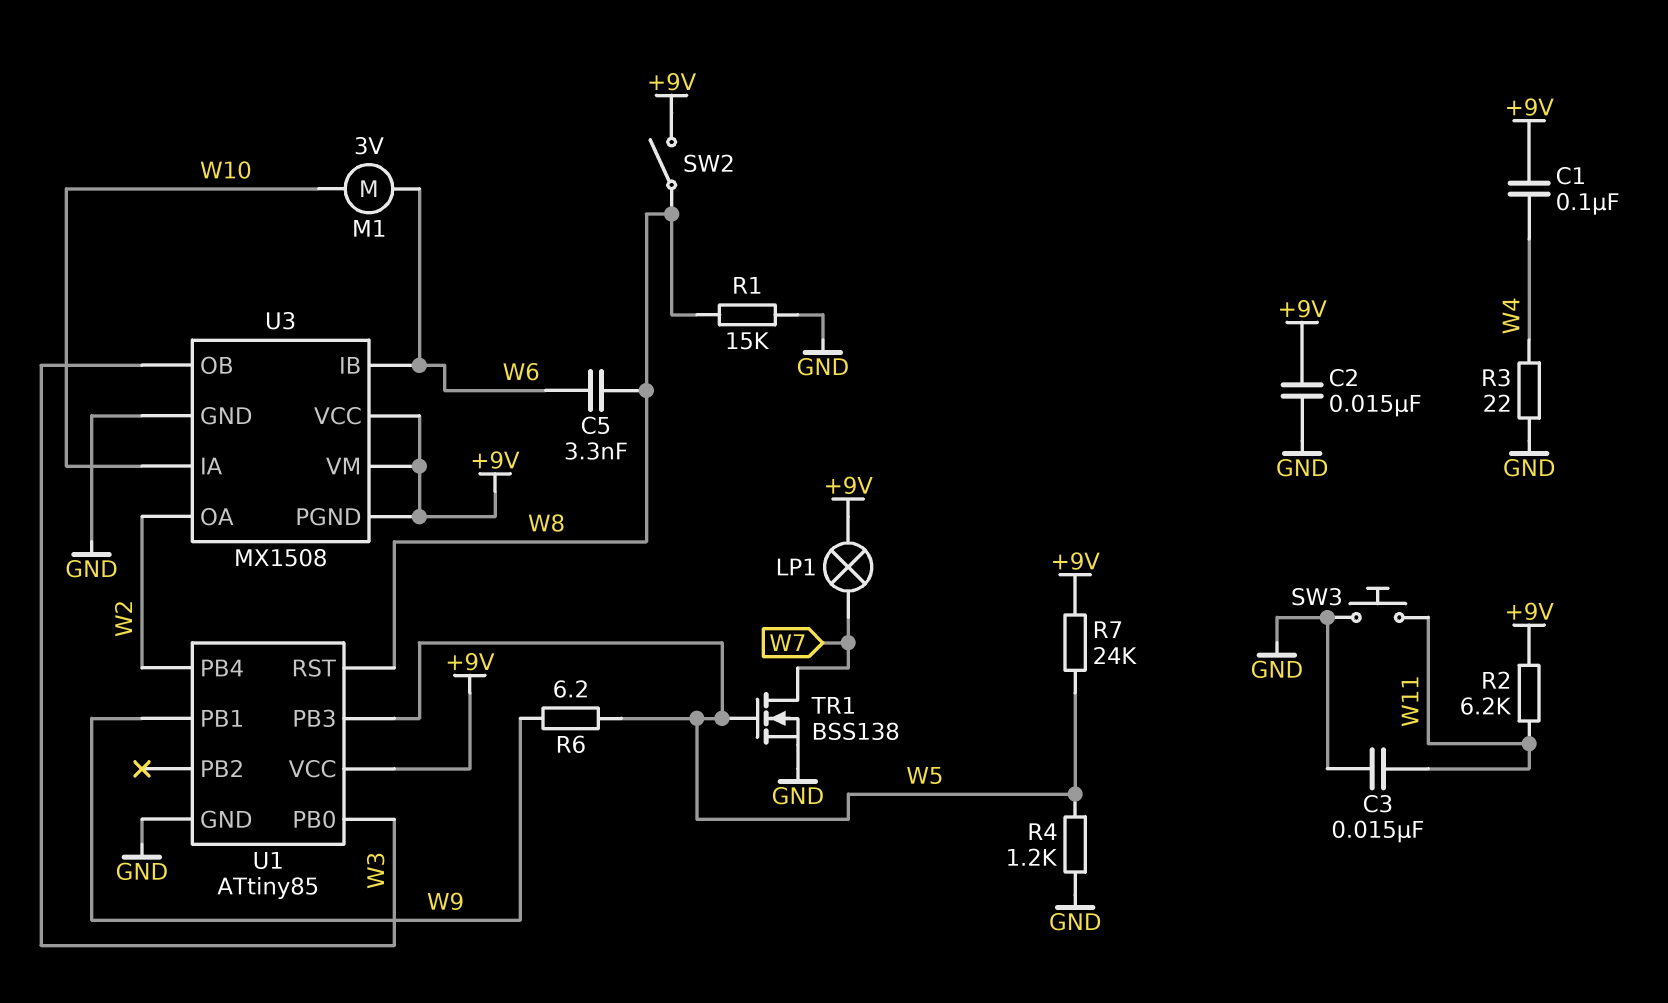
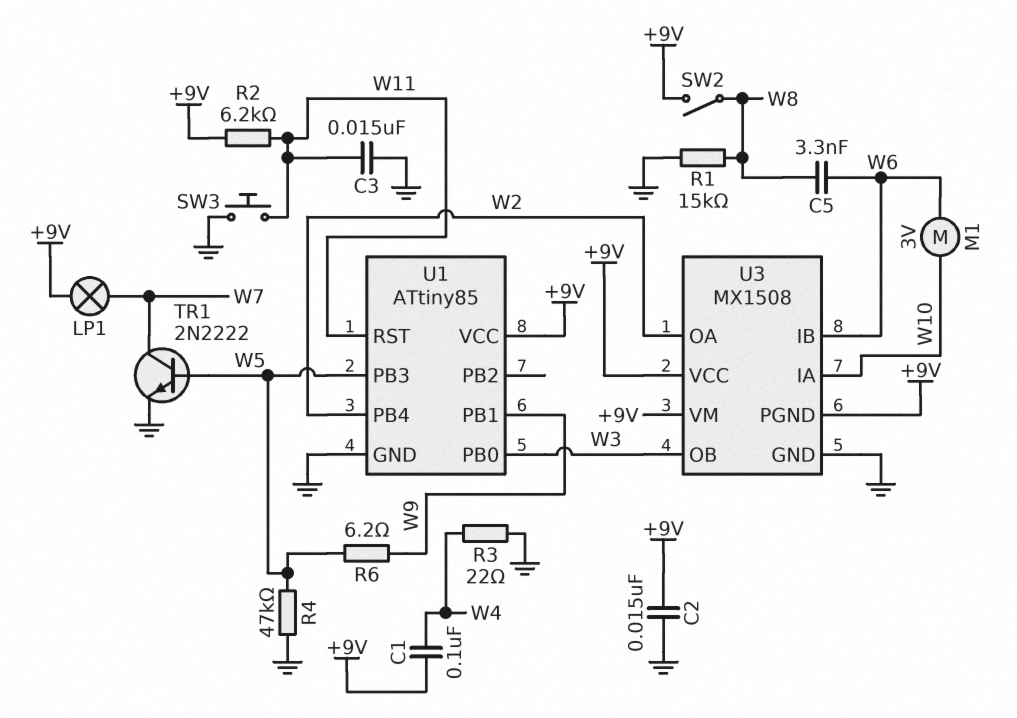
R4: 1.2k (GND, W5) -> 47k (GND, W5)
R7: 24k (+9V, W5) -> none
TR1: NMOS BSS138 (G W5, D W7, S GND) -> NPN 2N2222 (B W5, C W7, E GND)
U1 pin RST: W8 -> W11

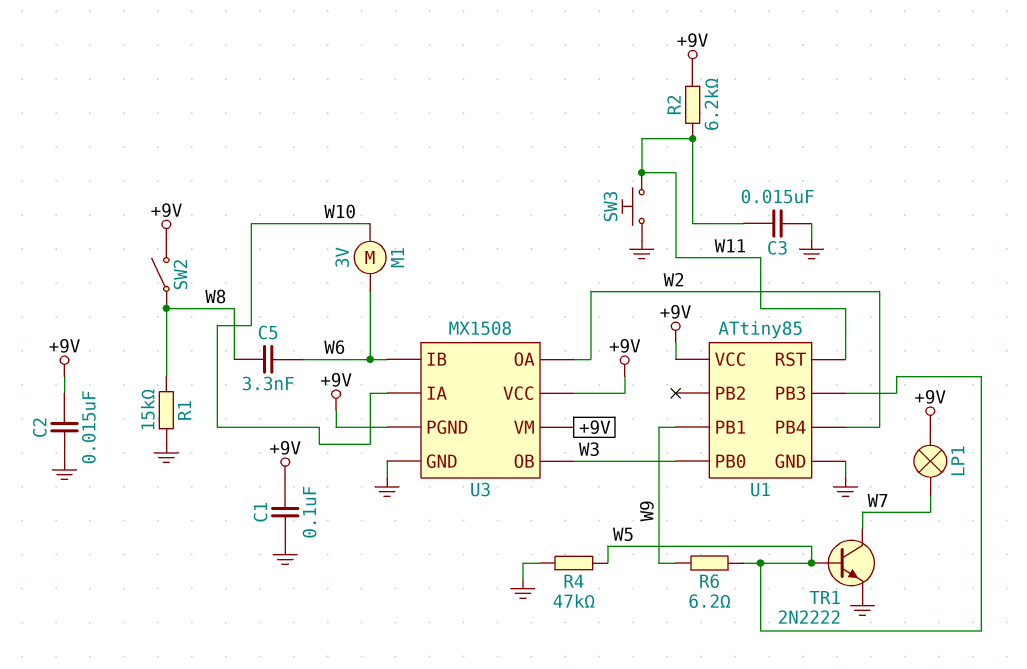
C1: 100nF (+9V, W4) -> 100nF (+9V, GND)
R3: 22 (GND, W4) -> none

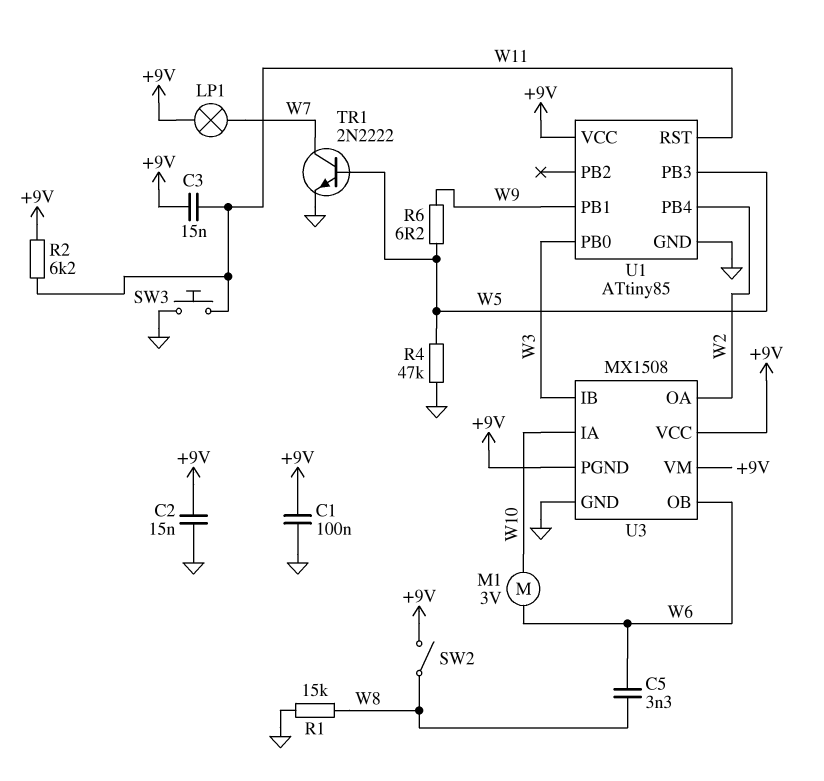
C3: 15nF (GND, W11) -> 15nF (+9V, W11)
U3 pin IB: W6 -> W3
U3 pin OB: W3 -> W6

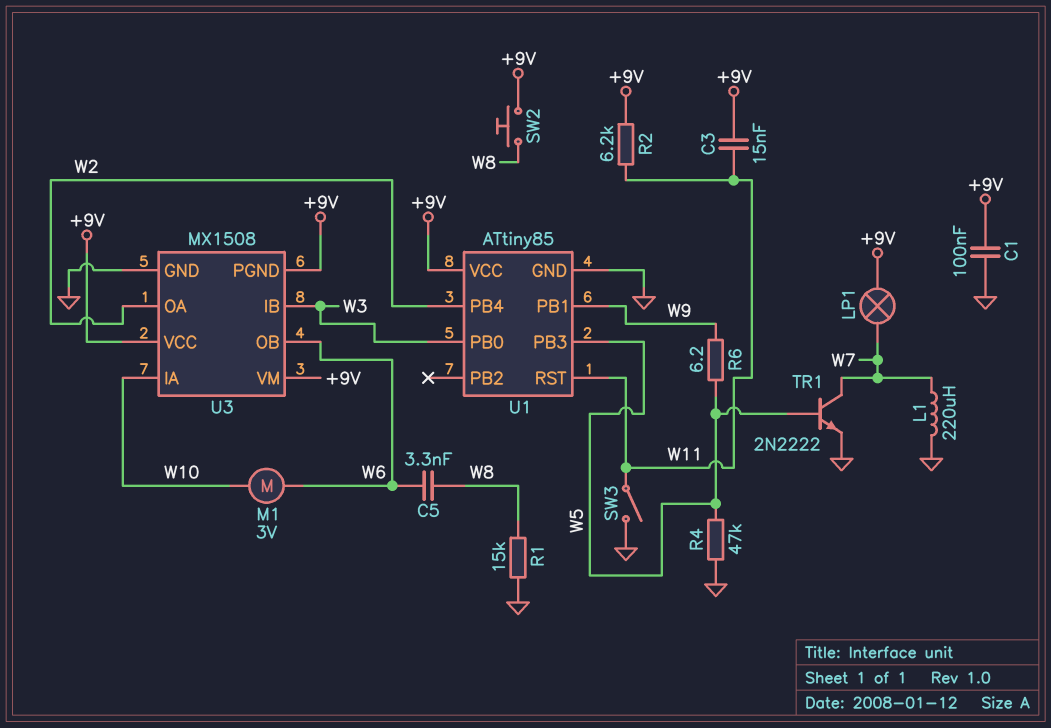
C2: 15nF (+9V, GND) -> none
L1: none -> 220uH (GND, W7)
SW2: switch (+9V, W8) -> button (+9V, W8)
SW3: button (GND, W11) -> switch (GND, W11)

